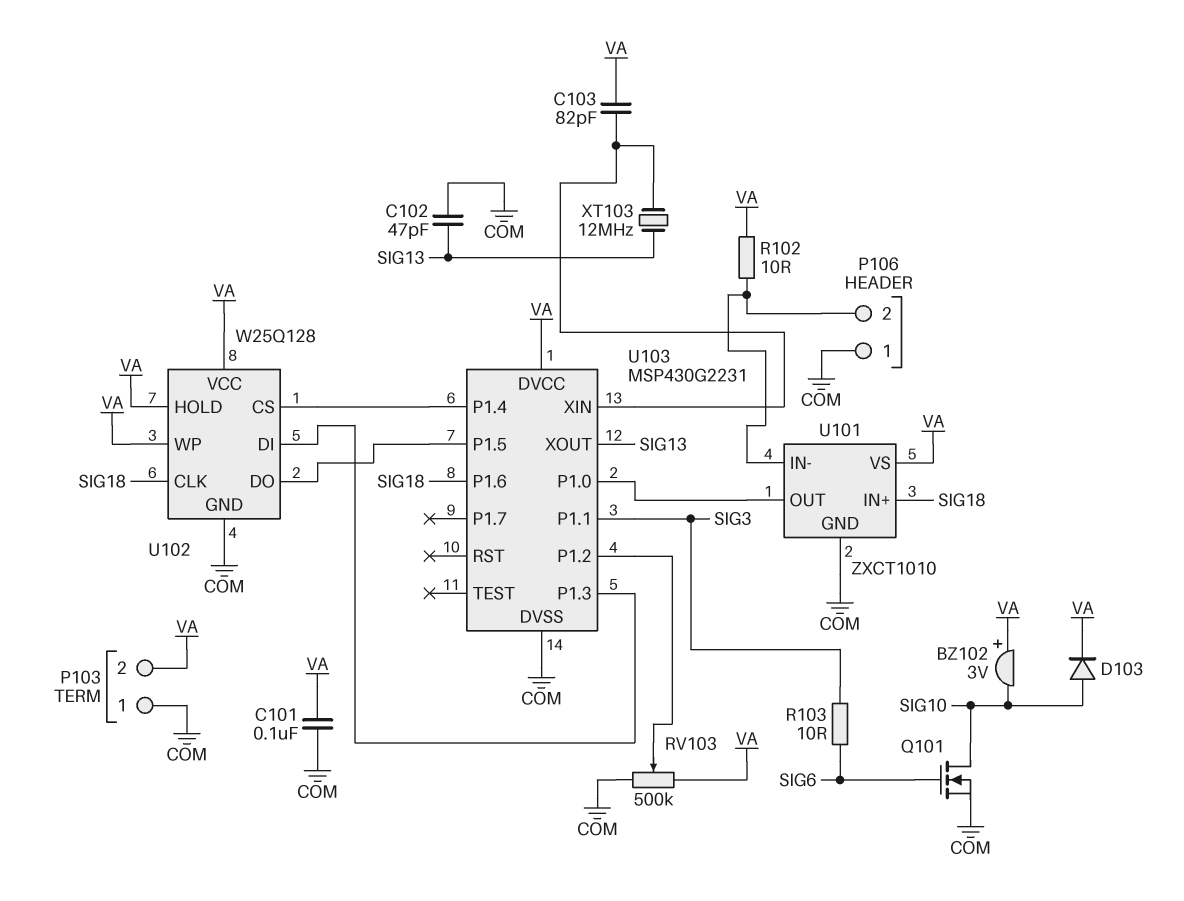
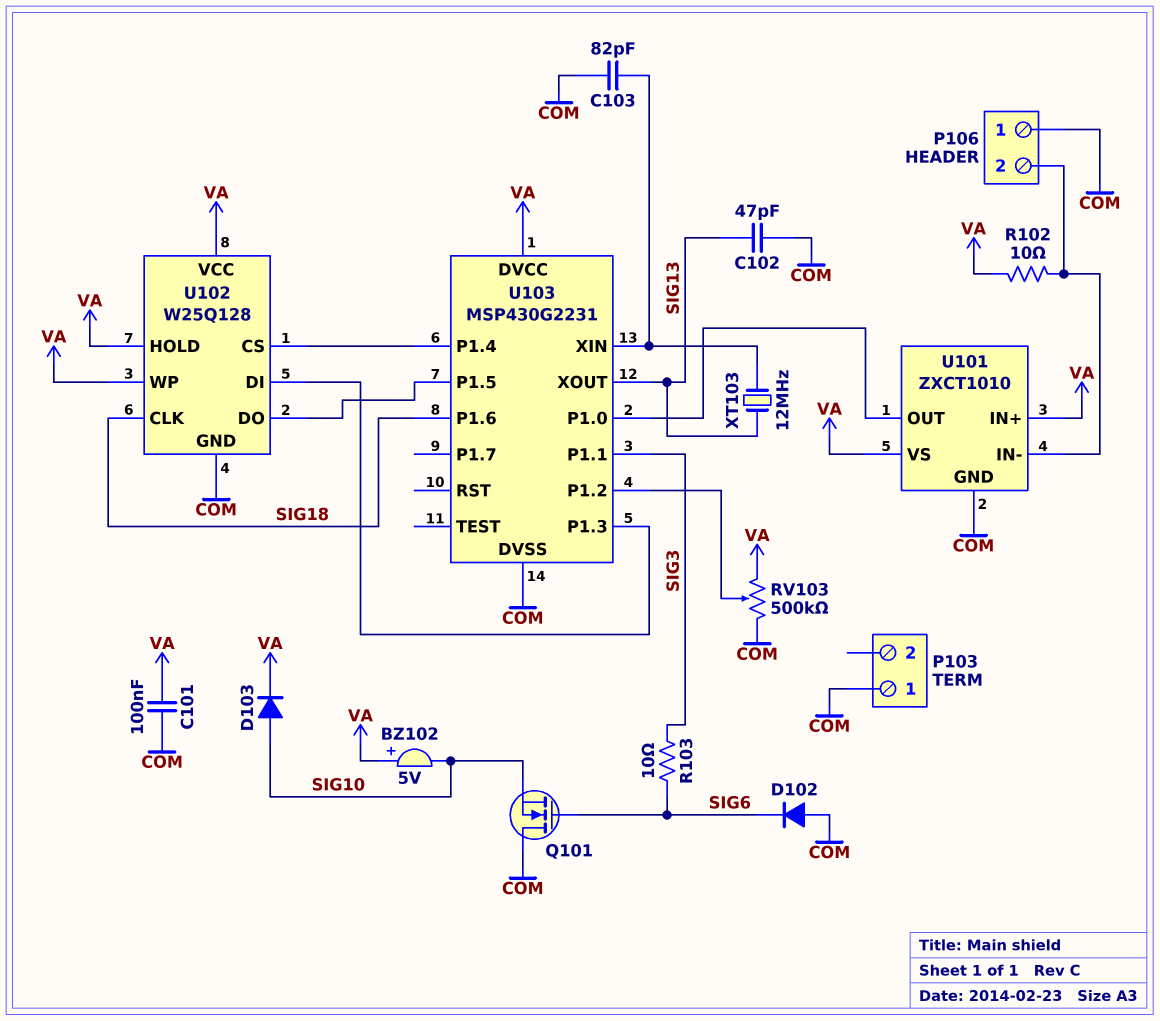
BZ102: buzzer 3V (plus VA, minus SIG10) -> buzzer 5V (plus VA, minus SIG10)
C103: 82pF (U103/XIN, VA) -> 82pF (COM, U103/XIN)
D102: none -> diode (A COM, K SIG6)
P103 pin 2: VA -> none
Q101: NMOS (G SIG6, D SIG10, S COM) -> NMOS (G SIG6, D COM, S SIG10)
U101 pin IN+: SIG18 -> VA

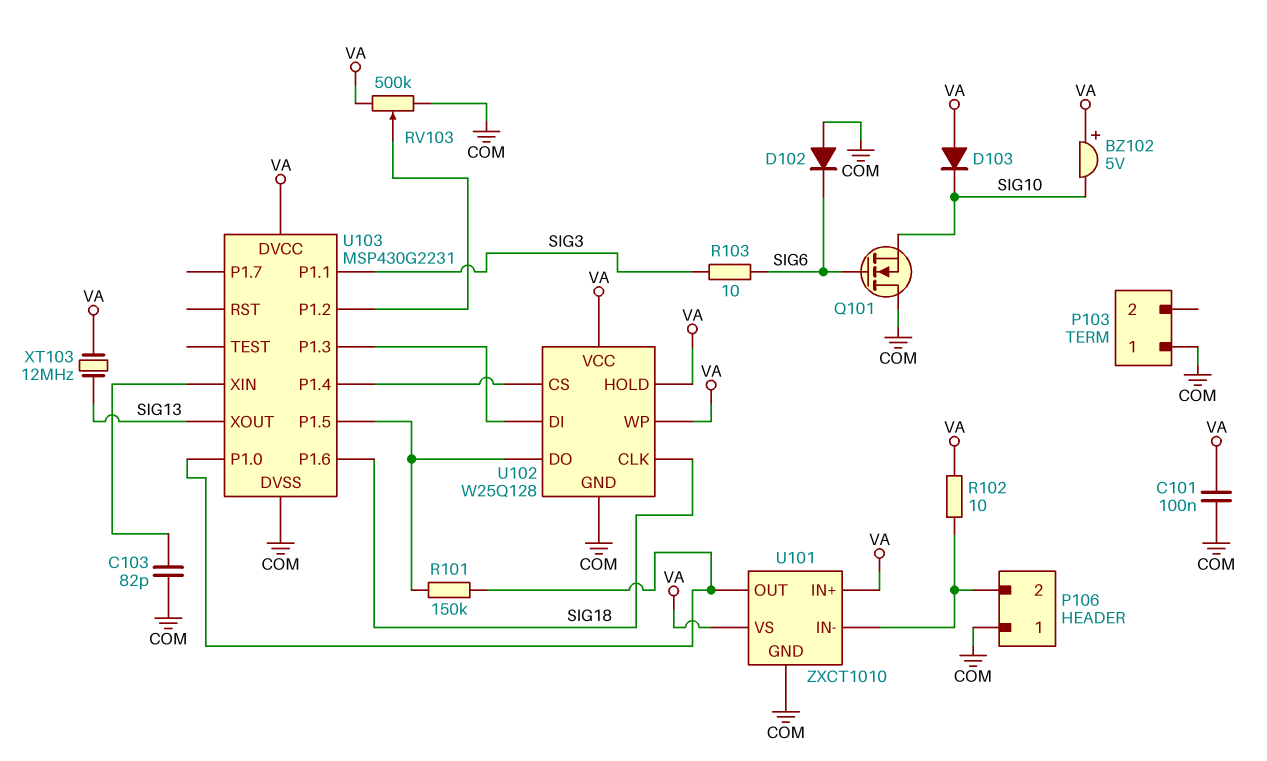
C102: 47pF (COM, SIG13) -> none
D103: diode (A SIG10, K VA) -> diode (A VA, K SIG10)
R101: none -> 150k (U101/OUT, U102/DO)
XT103: 12MHz (SIG13, U103/XIN) -> 12MHz (SIG13, VA)

